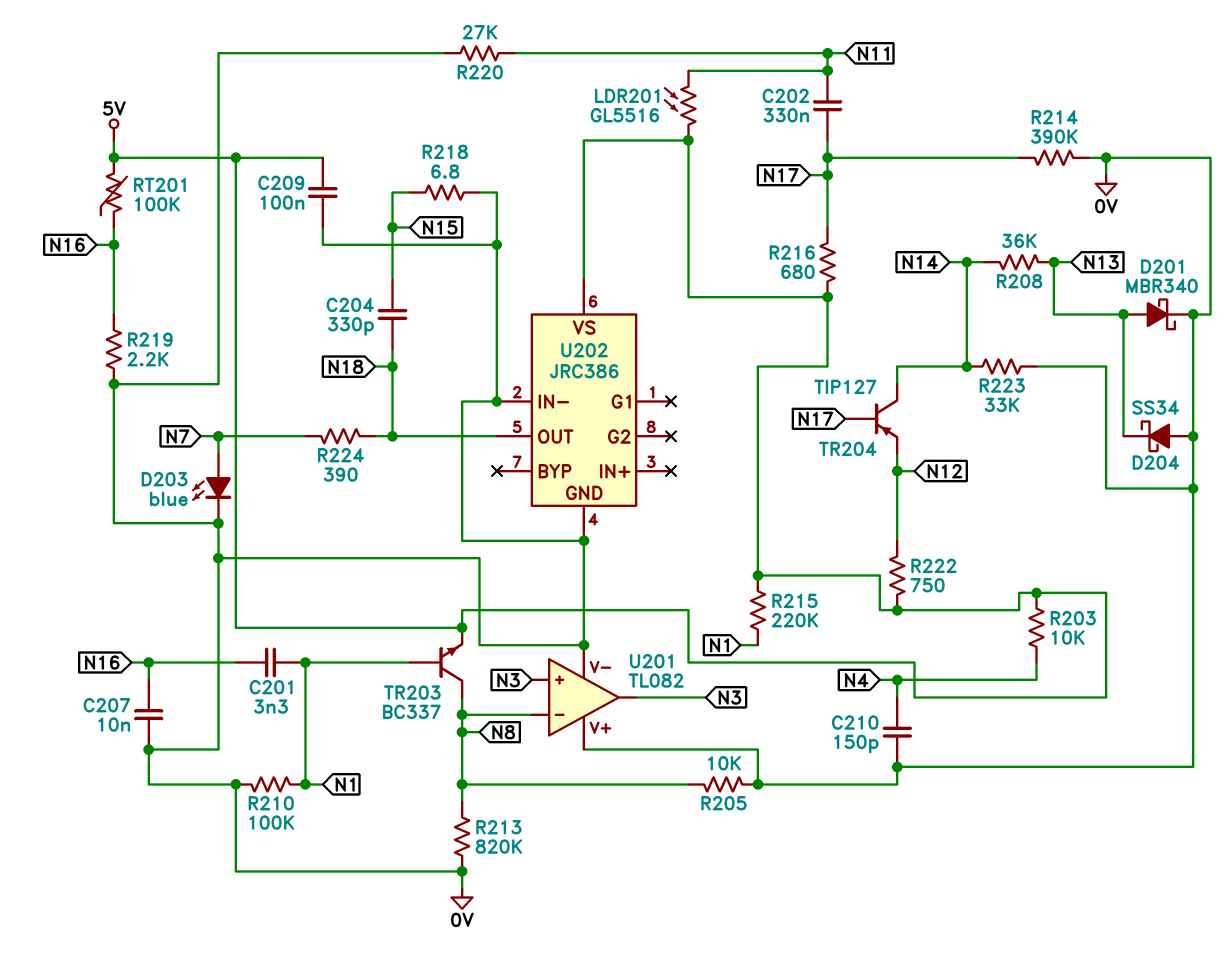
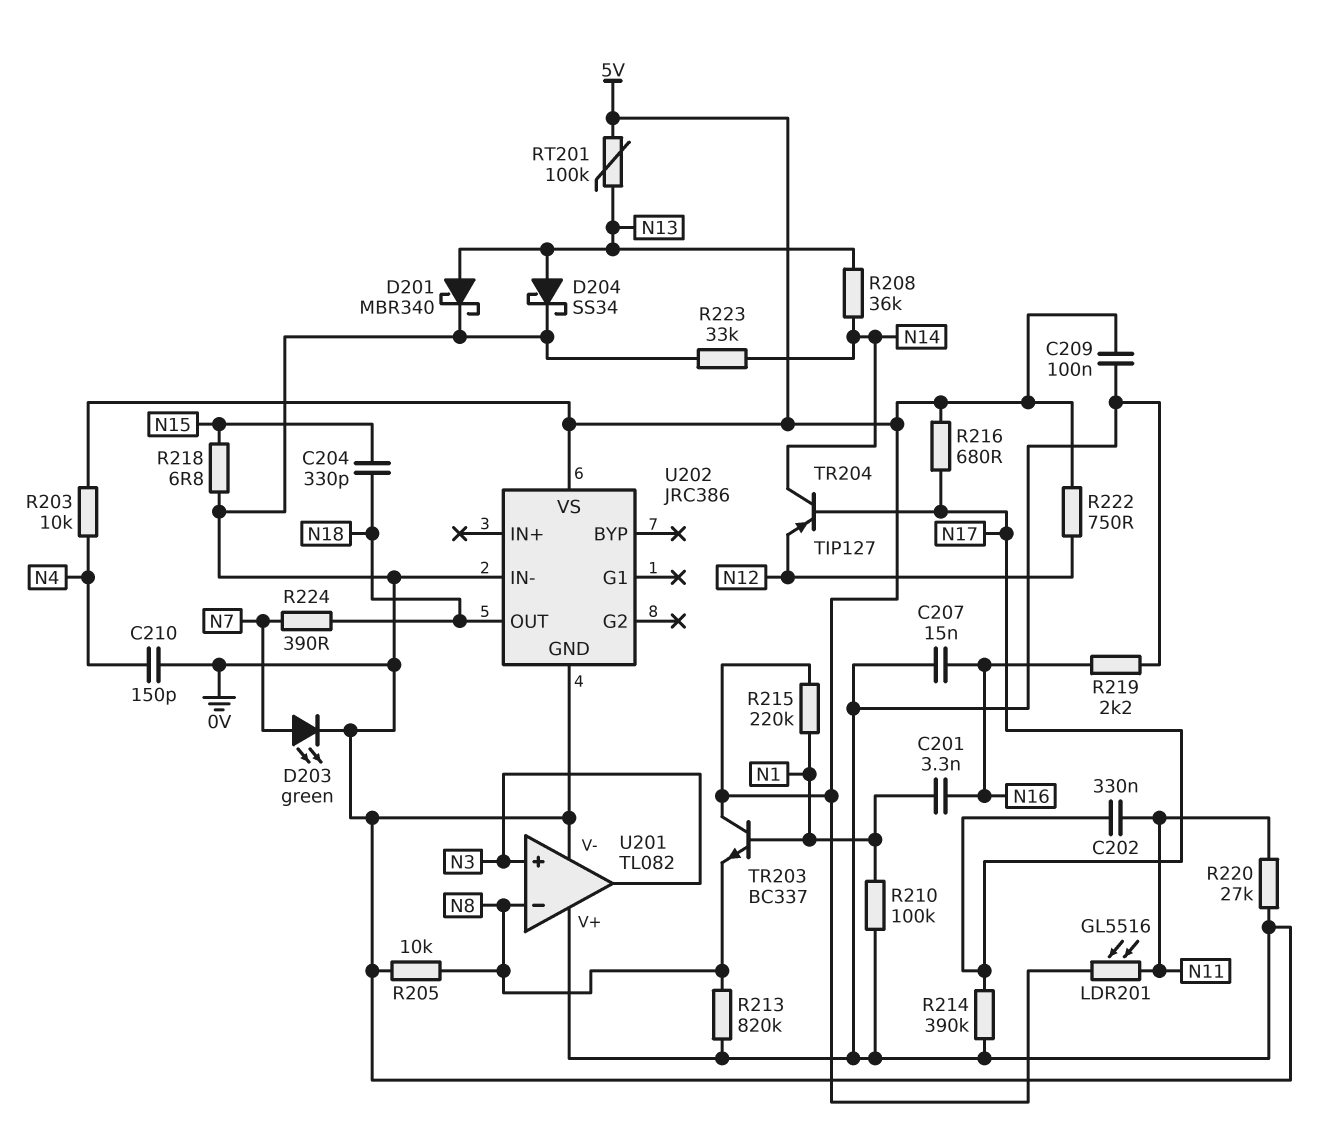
C207: 10nF (0V, N16) -> 15nF (0V, N16)
D203: LED blue (A N7, K 0V) -> LED green (A N7, K 0V)
D204: schottky SS34 (A 0V, K N13) -> schottky SS34 (A N13, K 0V)
RT201: 100k (5V, N16) -> 100k (5V, N13)
TR203: NPN BC337 (B N1, C N8, E 5V) -> NPN BC337 (B N1, C 5V, E N8)

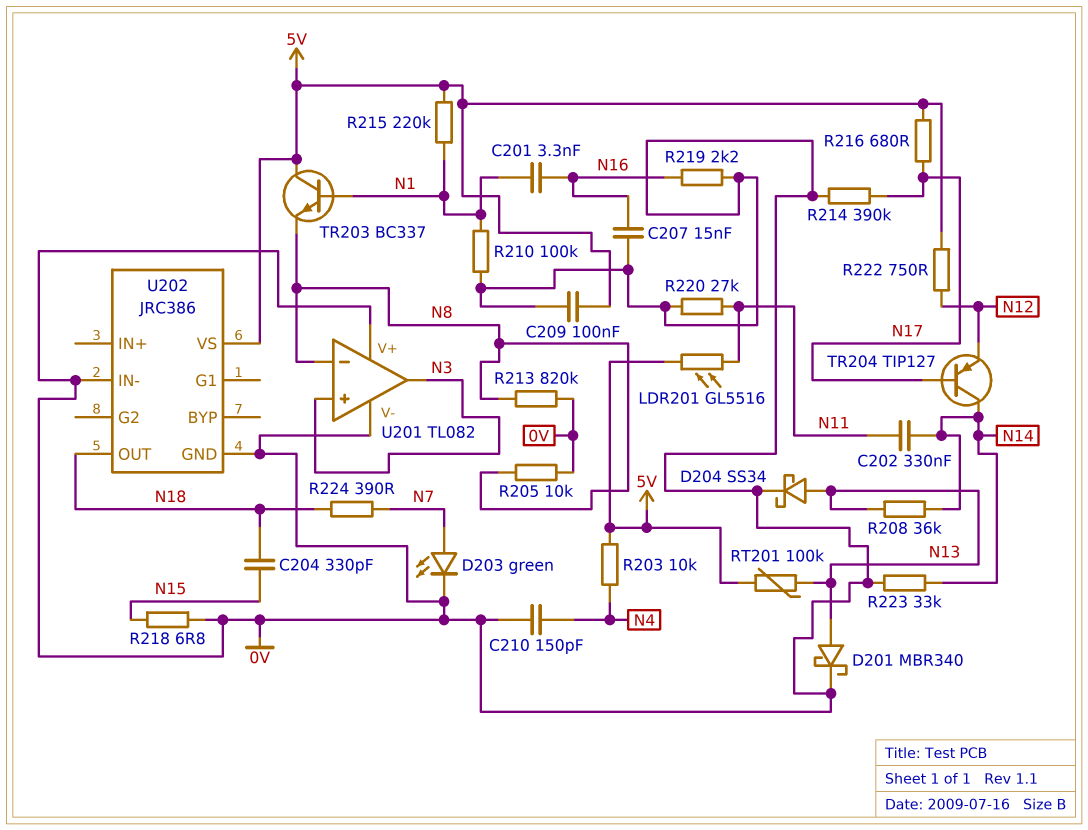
C202: 330nF (N11, N17) -> 330nF (N11, N14)

